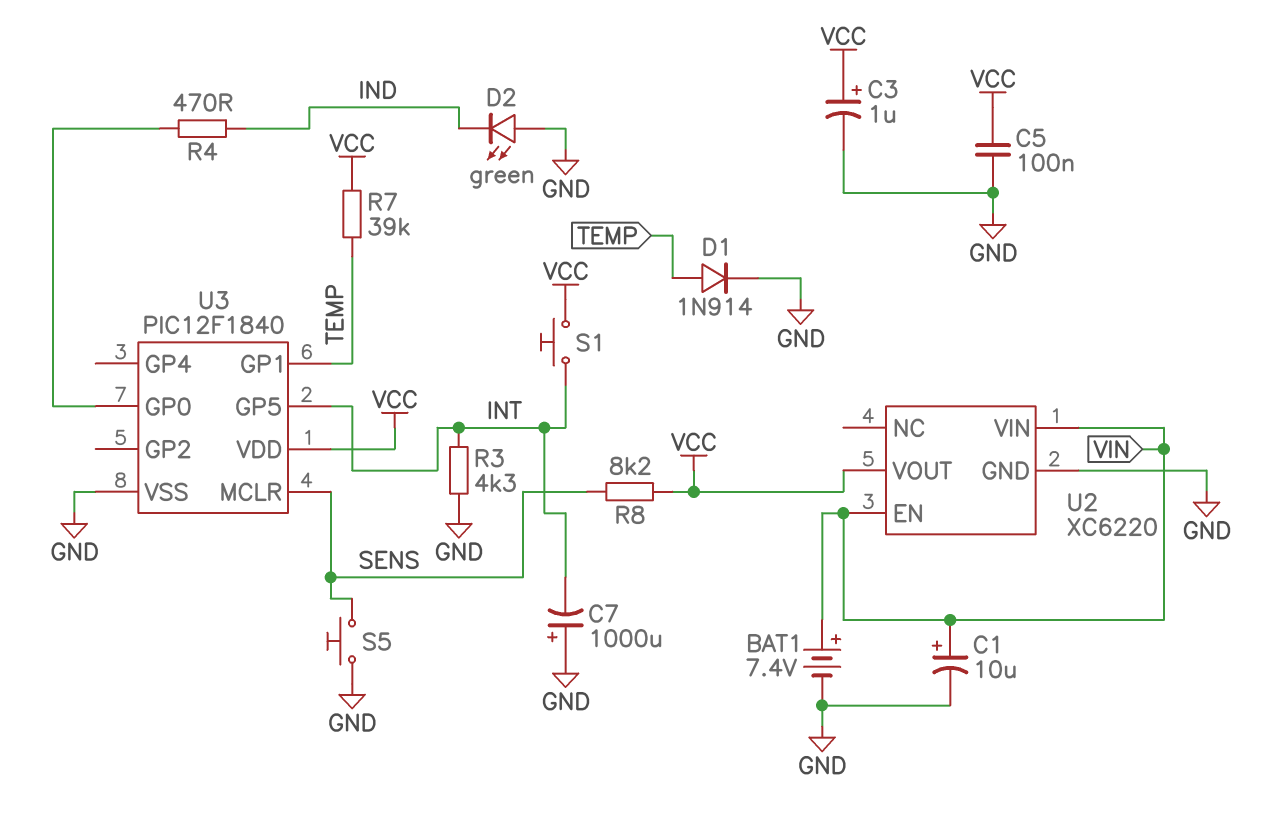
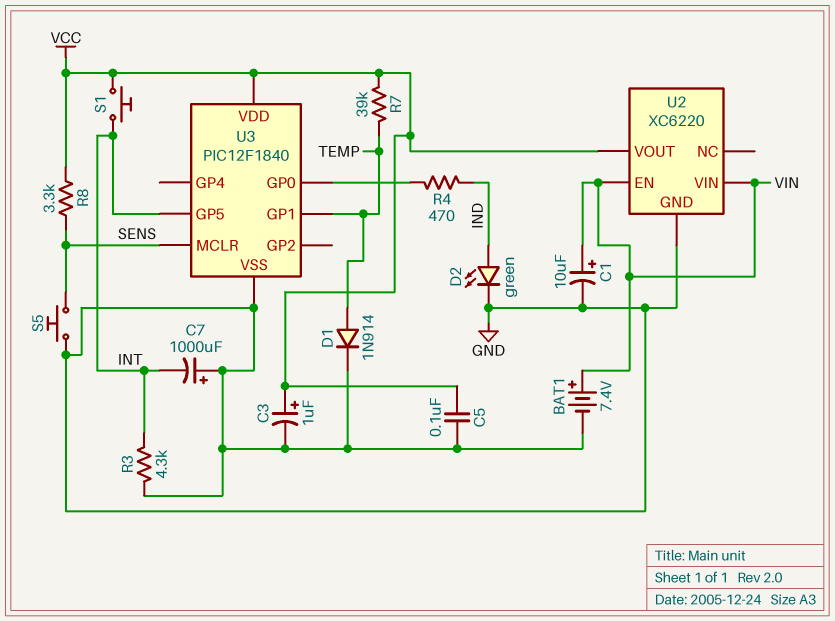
D2: LED green (A GND, K IND) -> LED green (A IND, K GND)
R8: 8.2k (SENS, VCC) -> 3.3k (SENS, VCC)

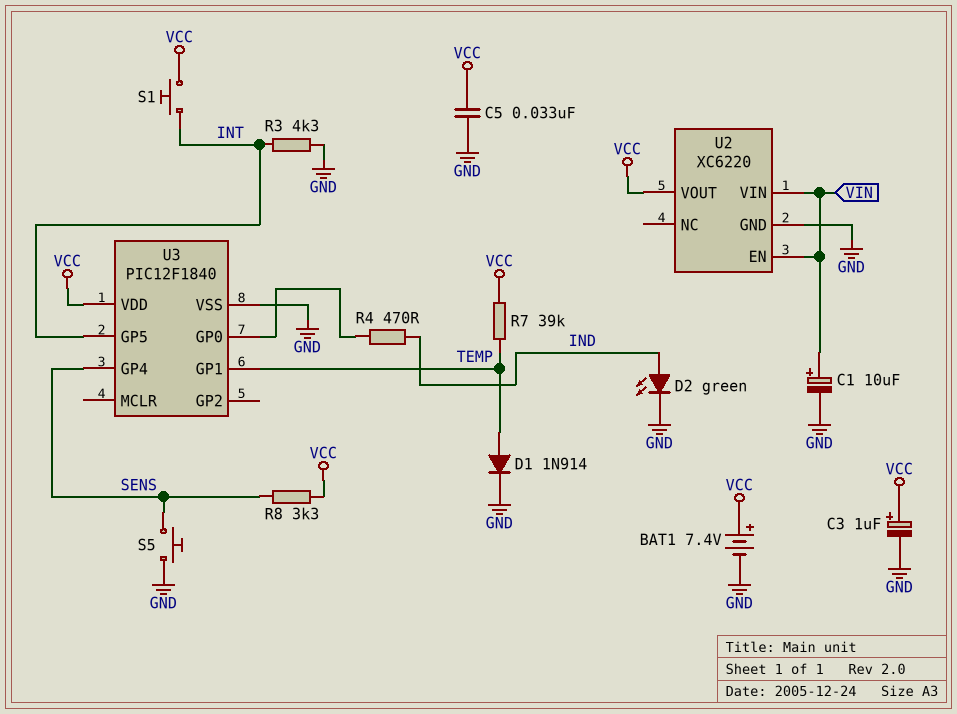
BAT1: 7.4V (plus VIN, minus GND) -> 7.4V (plus VCC, minus GND)
C5: 100nF (GND, VCC) -> 33nF (GND, VCC)
C7: 1000uF (plus GND, minus INT) -> none
U3 pin GP4: none -> SENS
U3 pin MCLR: SENS -> none

